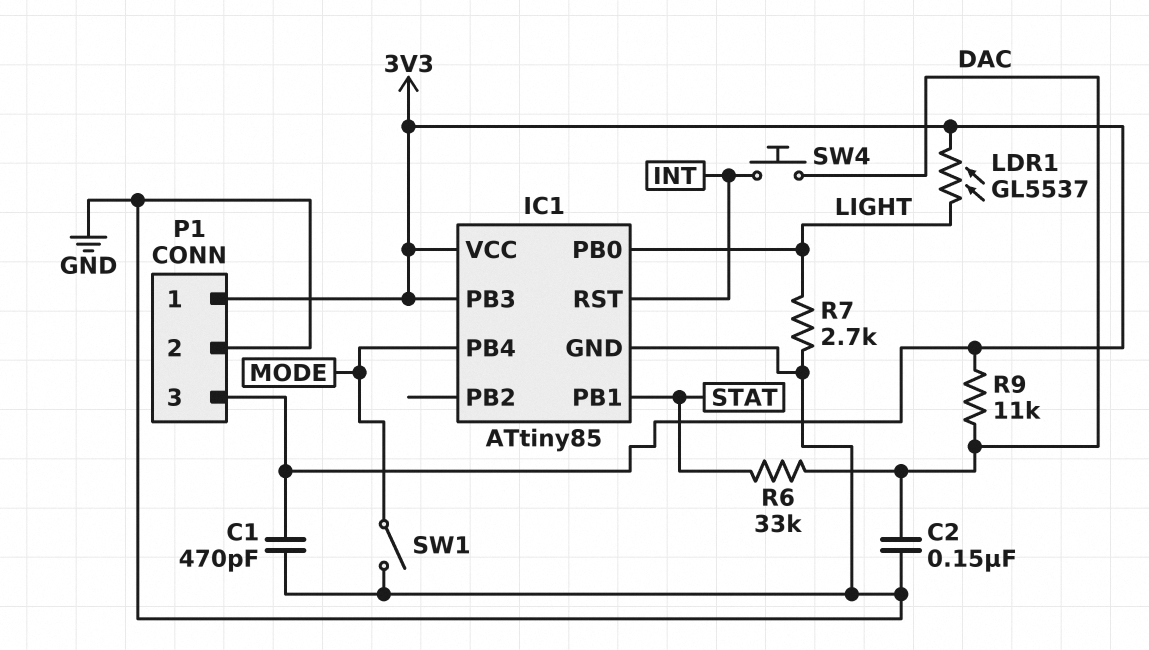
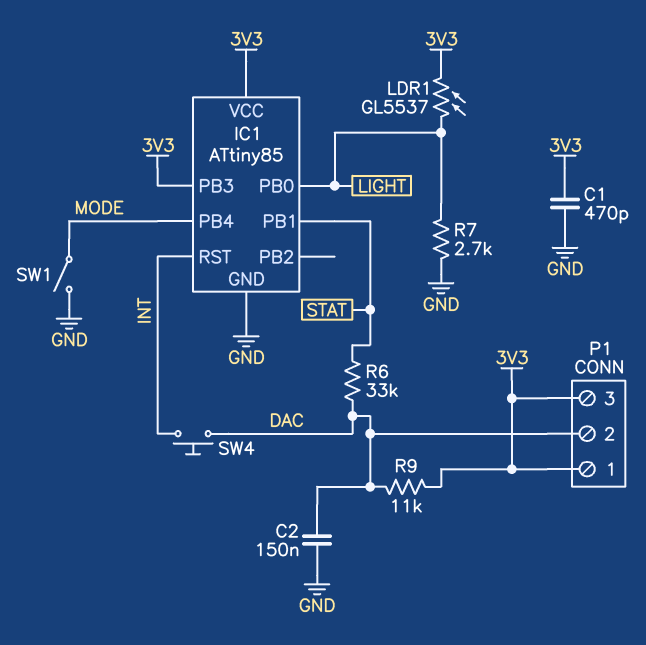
P1 pin 2: GND -> DAC

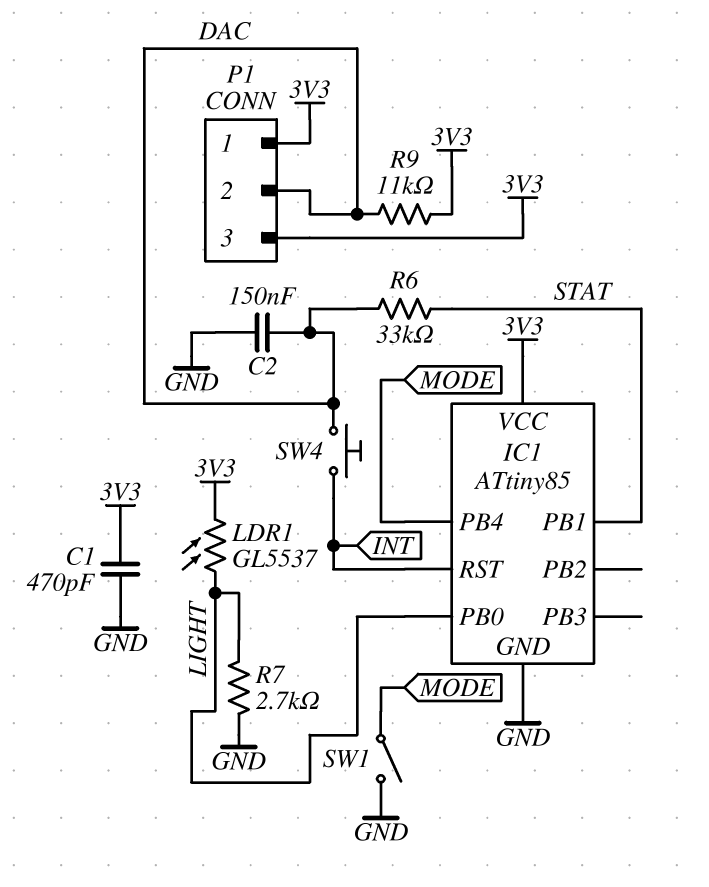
IC1 pin PB3: 3V3 -> none

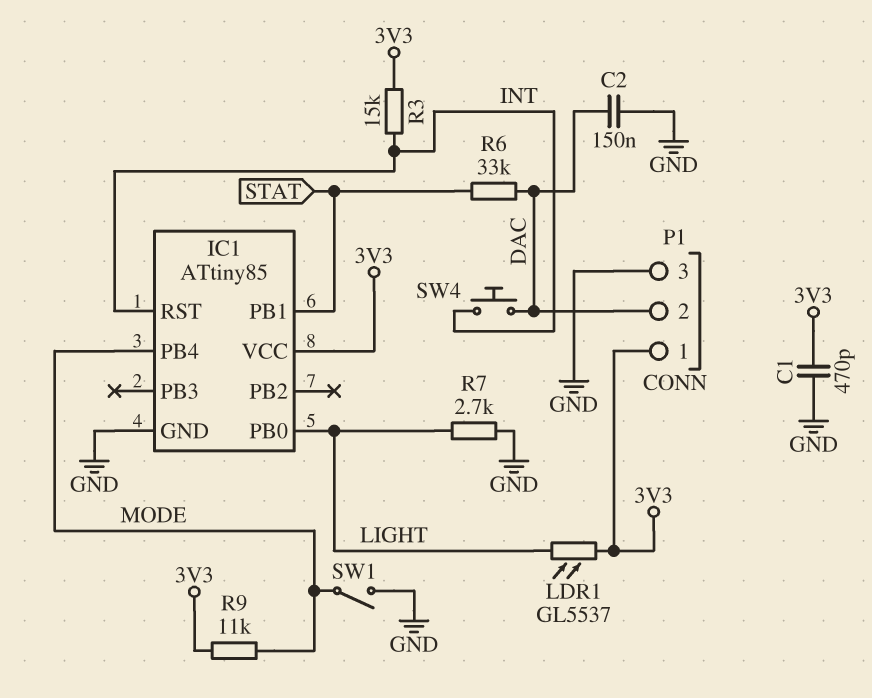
P1 pin 3: 3V3 -> GND
R3: none -> 15k (3V3, INT)
R9: 11k (3V3, DAC) -> 11k (3V3, MODE)

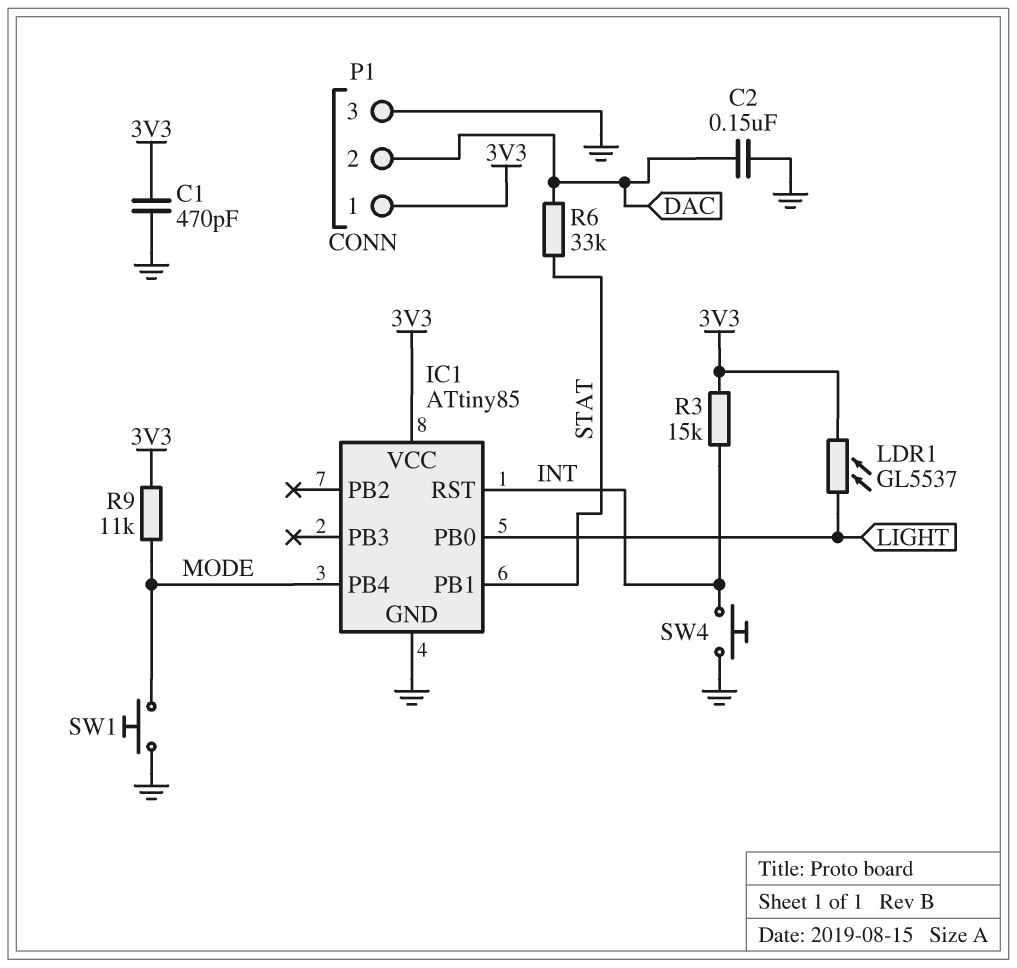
R7: 2.7k (GND, LIGHT) -> none
SW1: switch (GND, MODE) -> button (GND, MODE)
SW4: button (DAC, INT) -> button (GND, INT)

